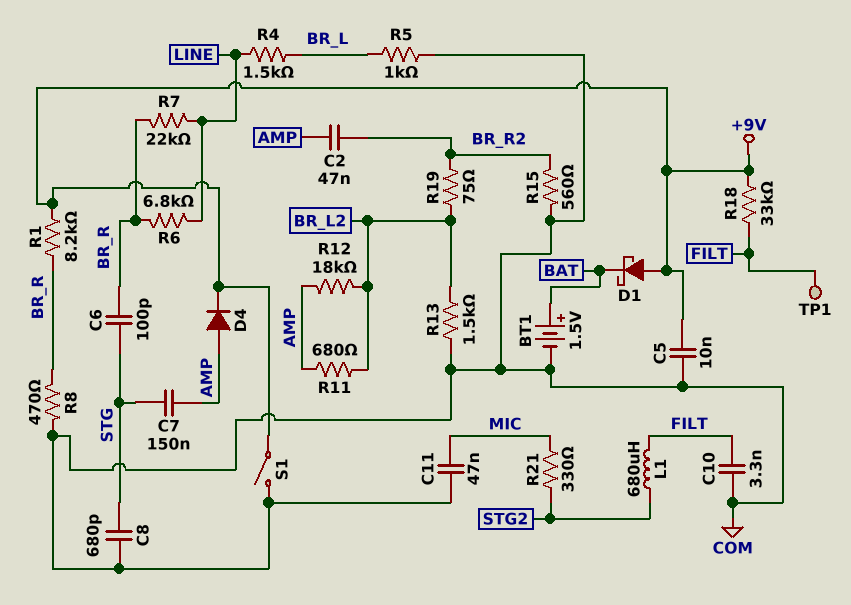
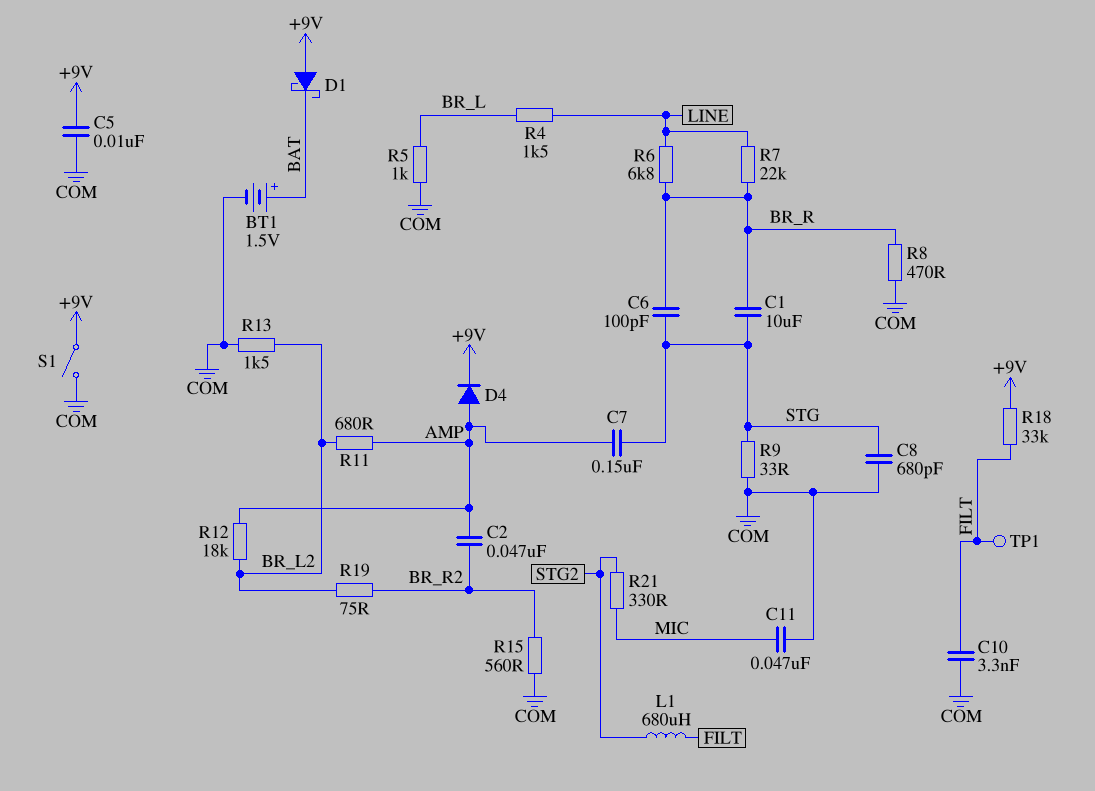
C1: none -> 10uF (BR_R, STG)
R1: 8.2k (+9V, BR_R) -> none
R9: none -> 33 (COM, STG)

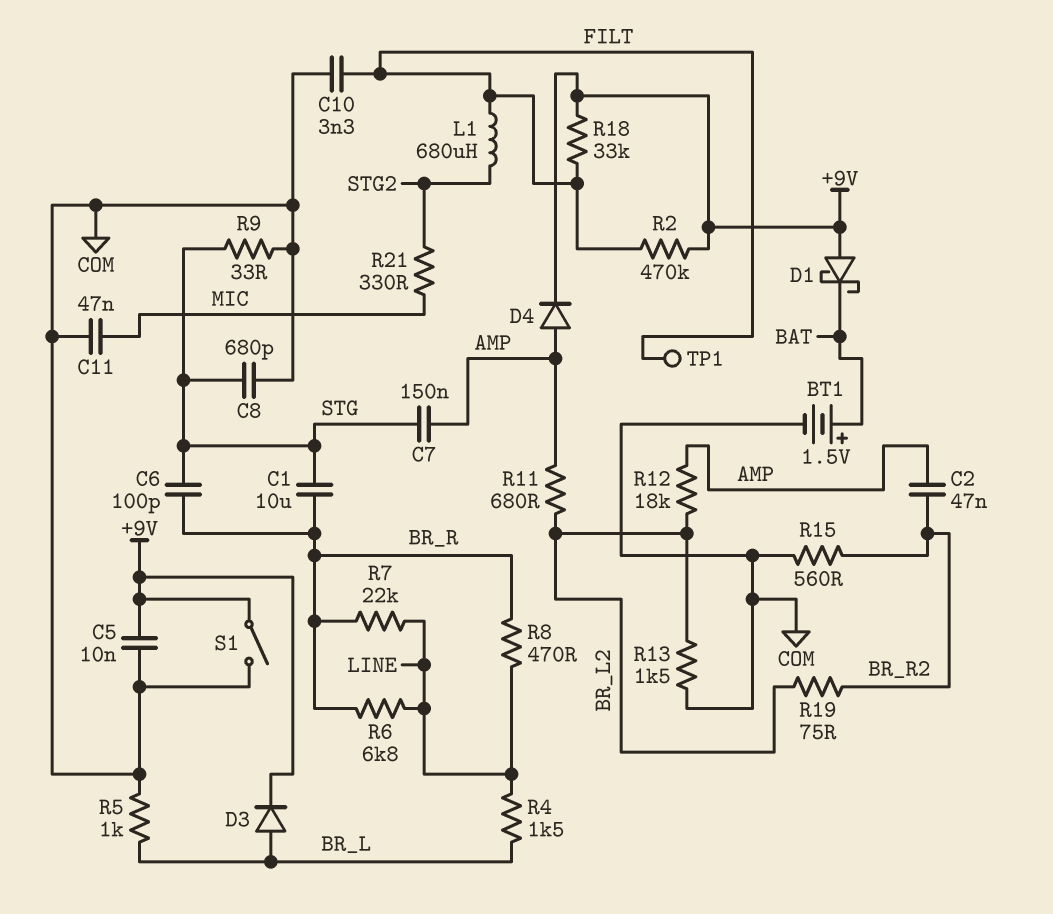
D3: none -> diode (A BR_L, K +9V)
R2: none -> 470k (+9V, FILT)
R8: 470 (BR_R, COM) -> 470 (BR_R, LINE)

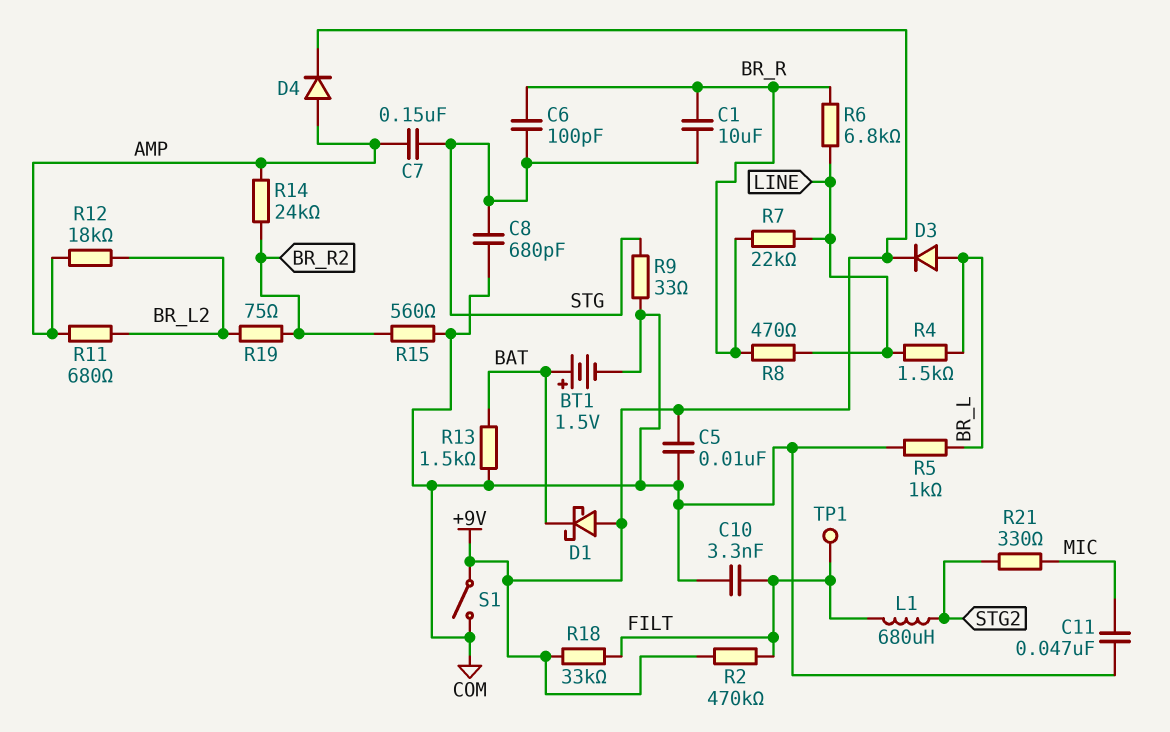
C2: 47nF (AMP, BR_R2) -> none
R13: 1.5k (BR_L2, COM) -> 1.5k (BAT, COM)
R14: none -> 24k (AMP, BR_R2)

